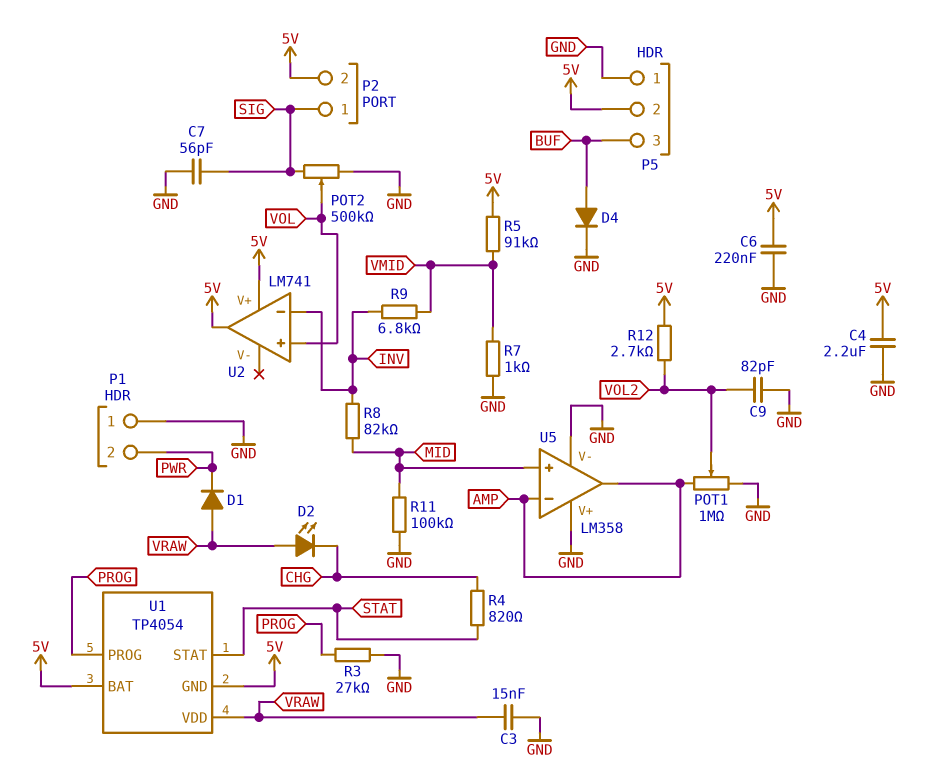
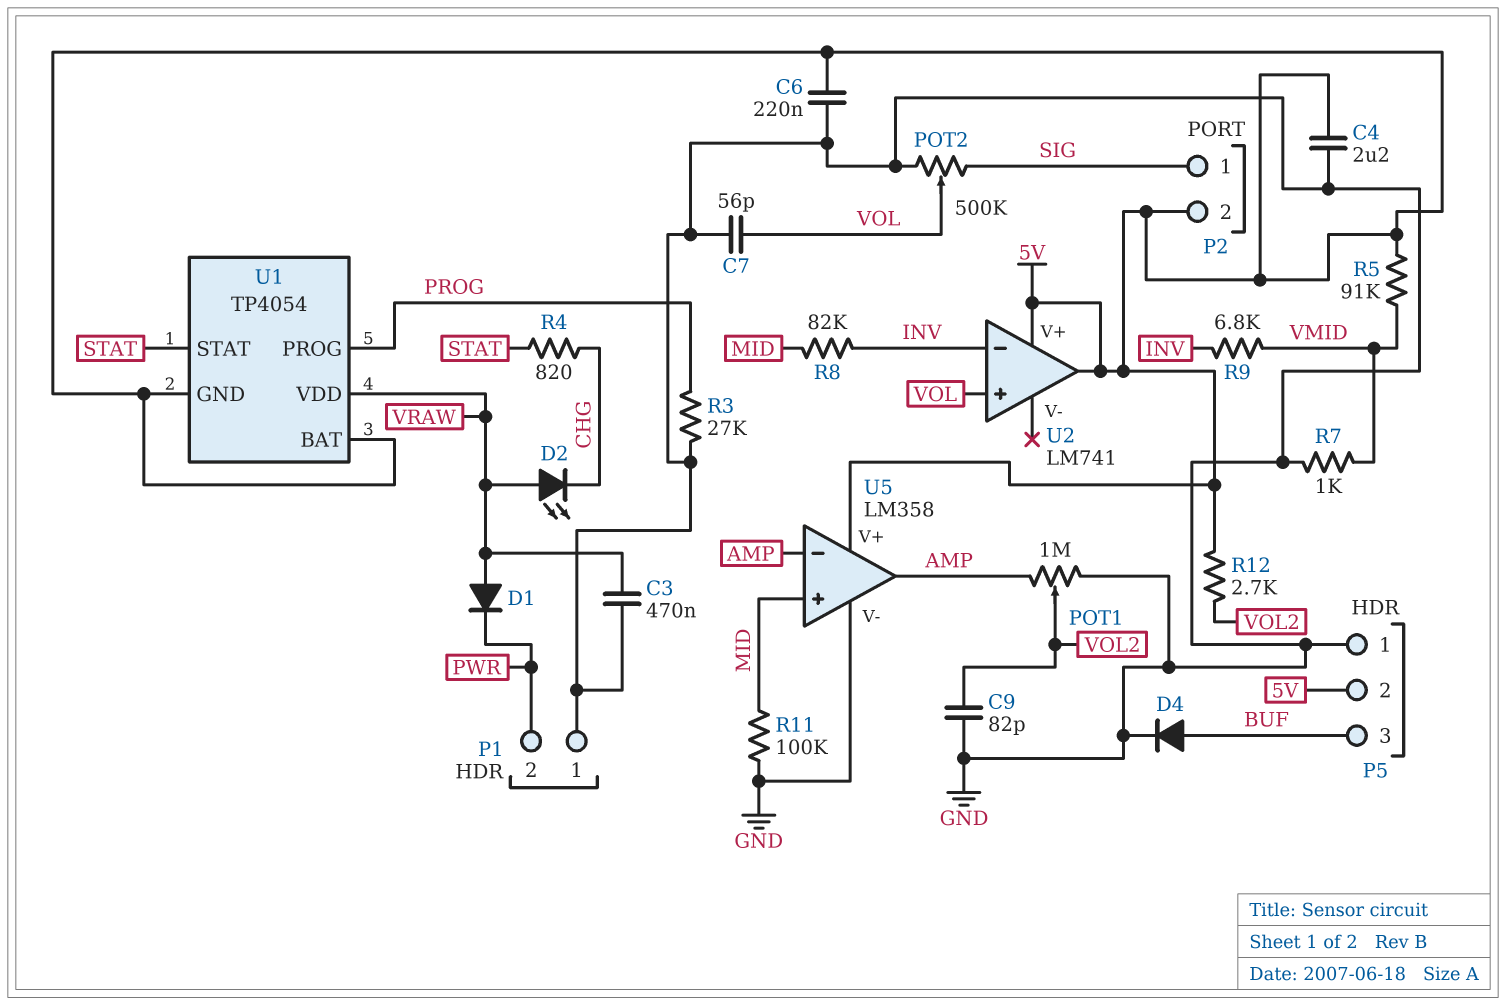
C3: 15nF (GND, VRAW) -> 470nF (GND, VRAW)
C7: 56pF (GND, SIG) -> 56pF (GND, VOL)
U5 pin V+: GND -> 5V

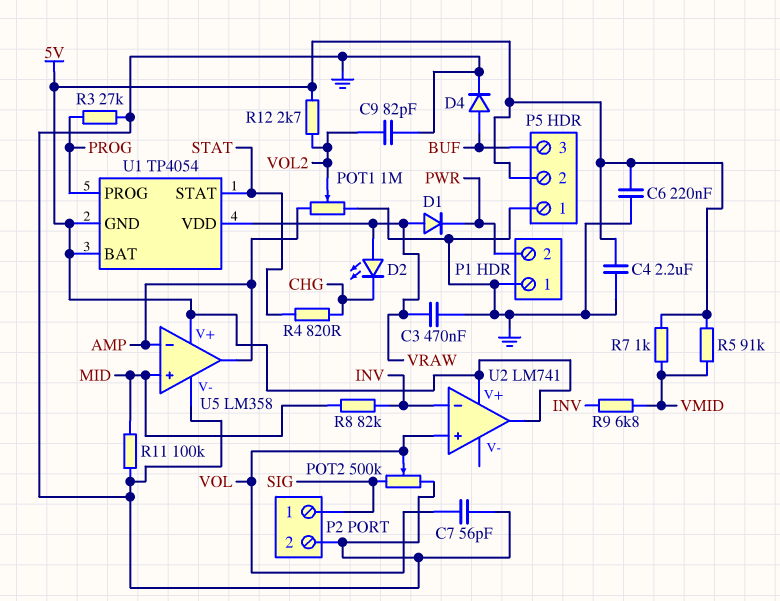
P2 pin 2: 5V -> GND
R7: 1k (GND, VMID) -> 1k (5V, VMID)

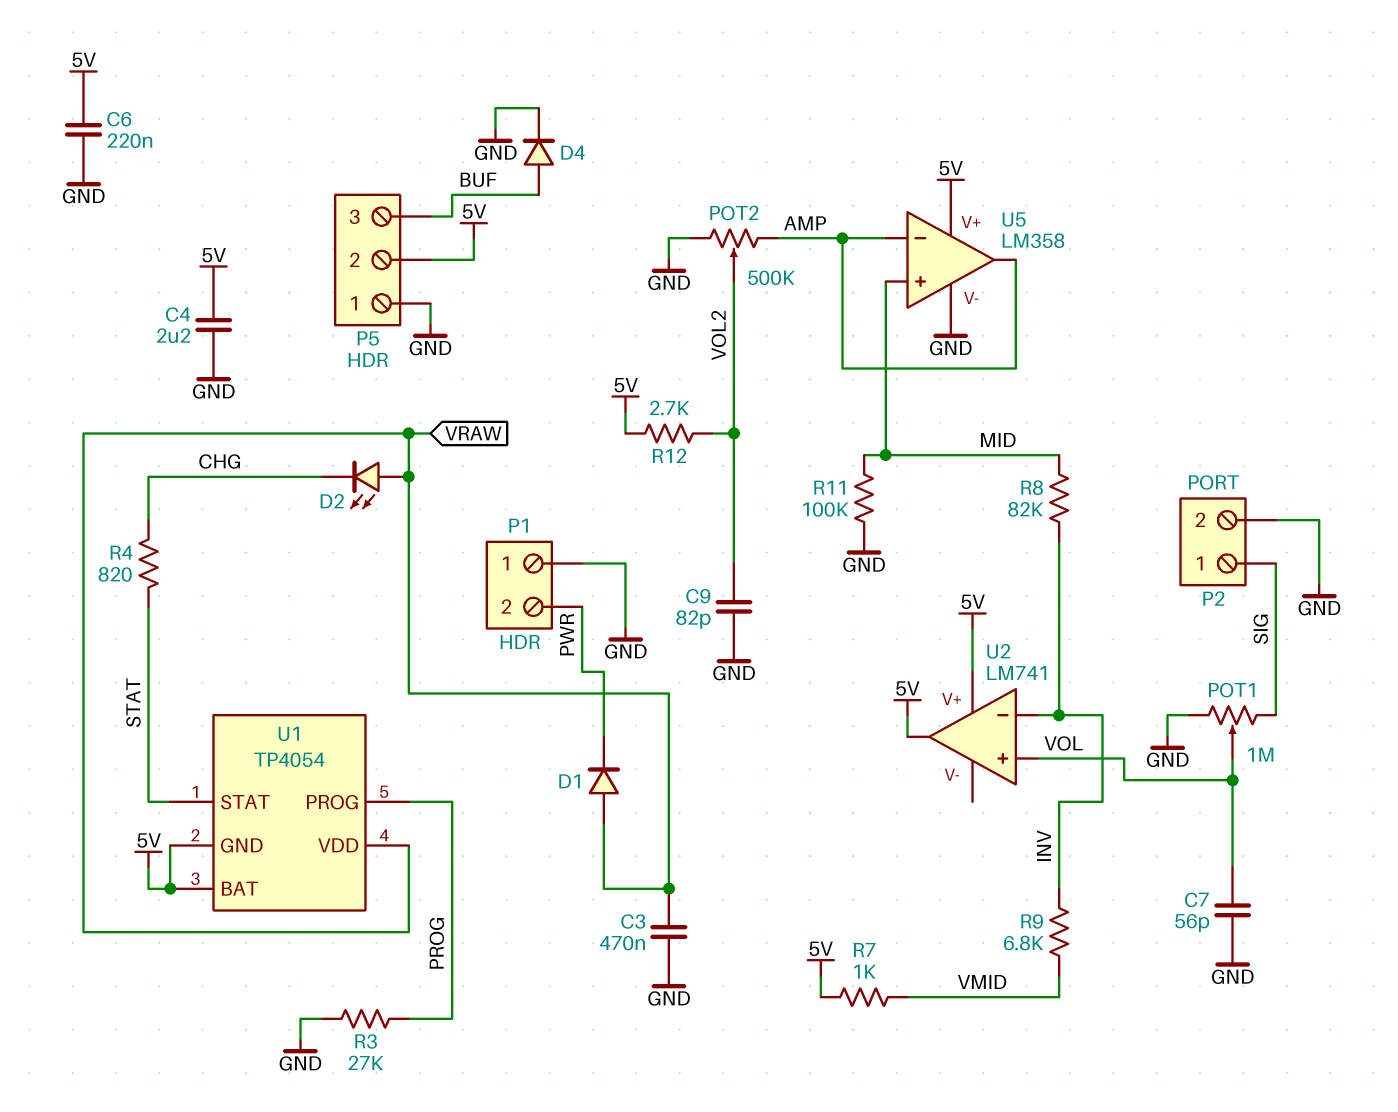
POT1: 1M (AMP, GND, wiper VOL2) -> 1M (GND, SIG, wiper VOL)
POT2: 500k (GND, SIG, wiper VOL) -> 500k (AMP, GND, wiper VOL2)
R5: 91k (5V, VMID) -> none

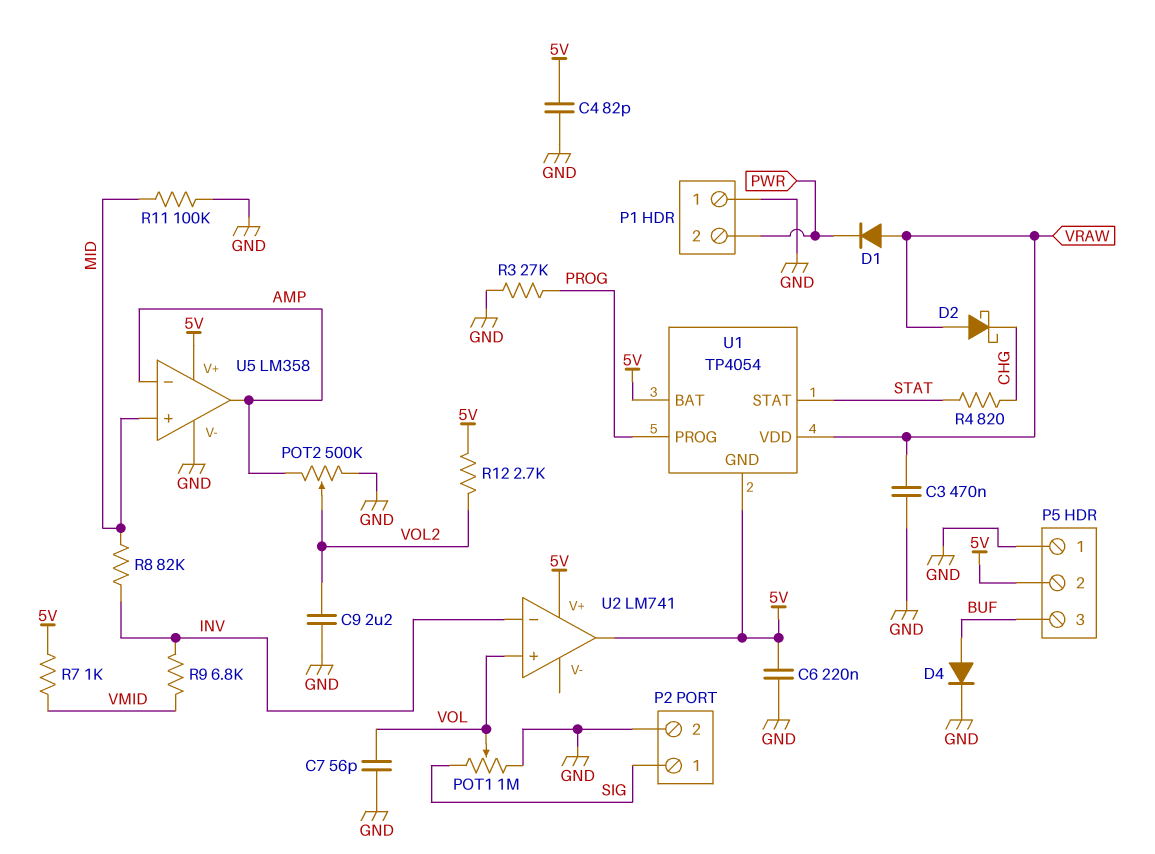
C4: 2.2uF (5V, GND) -> 82pF (5V, GND)
C9: 82pF (GND, VOL2) -> 2.2uF (GND, VOL2)
D2: LED (A VRAW, K CHG) -> schottky (A VRAW, K CHG)

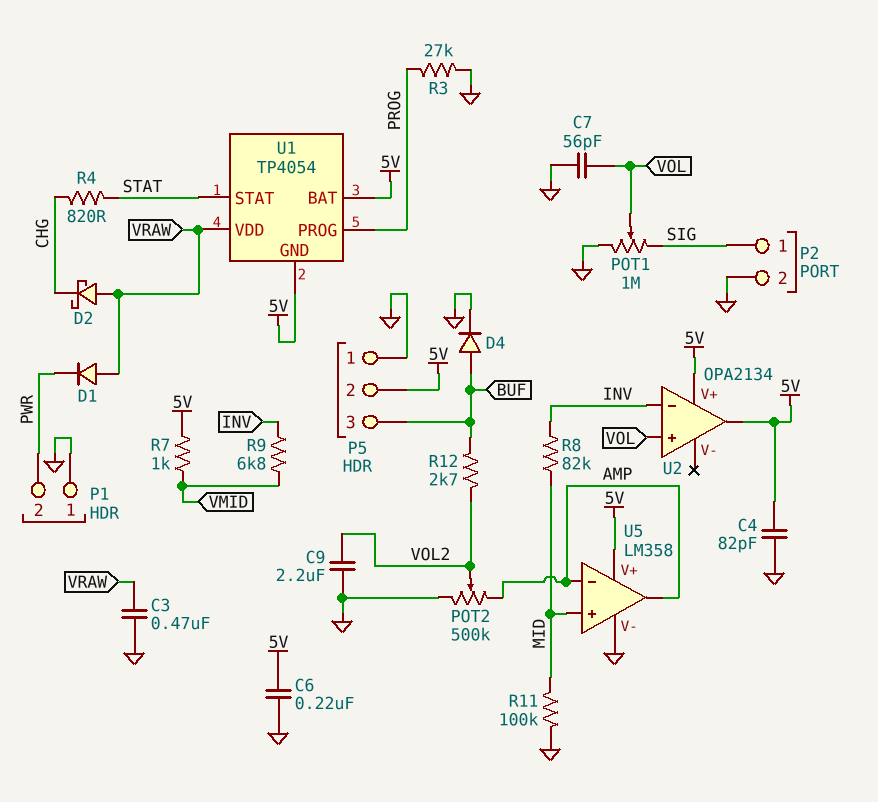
R12: 2.7k (5V, VOL2) -> 2.7k (BUF, VOL2)
U2: LM741 -> OPA2134

